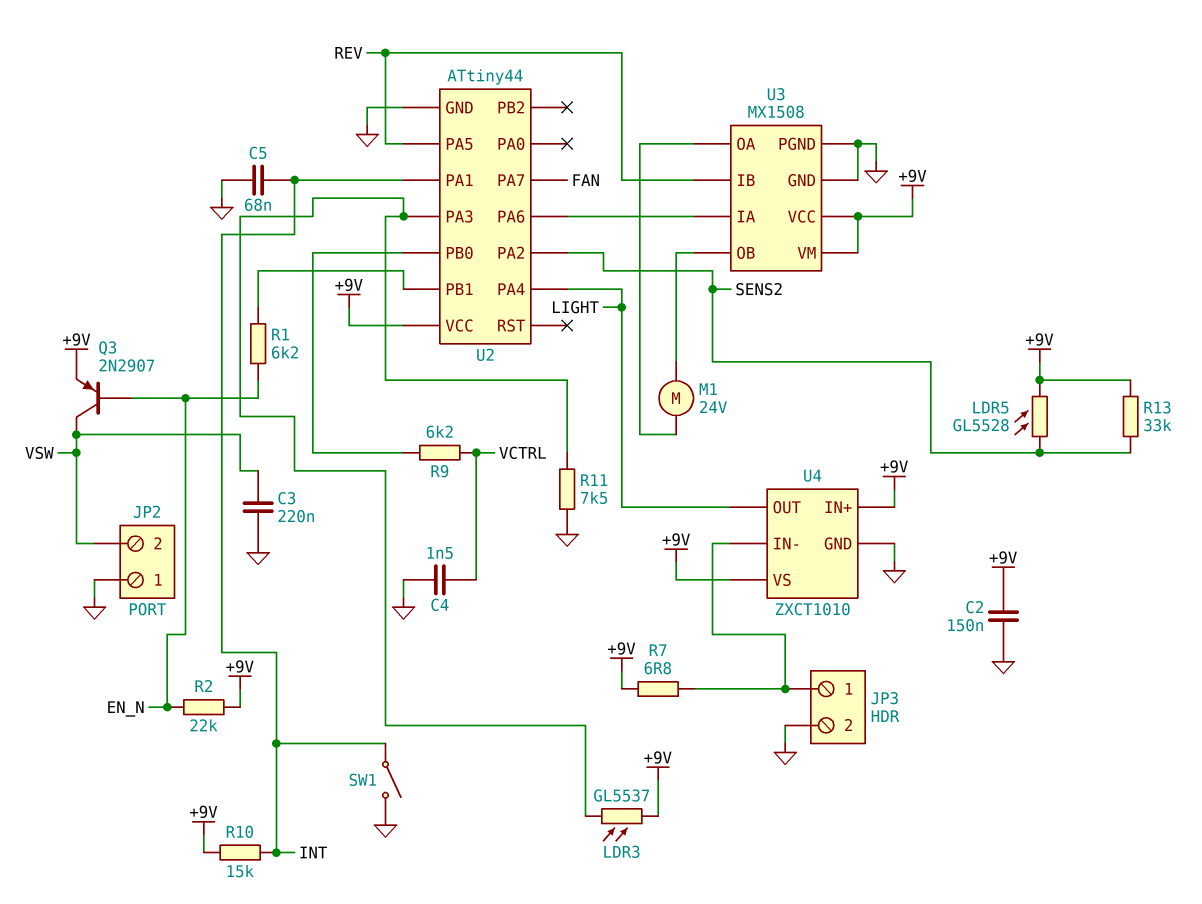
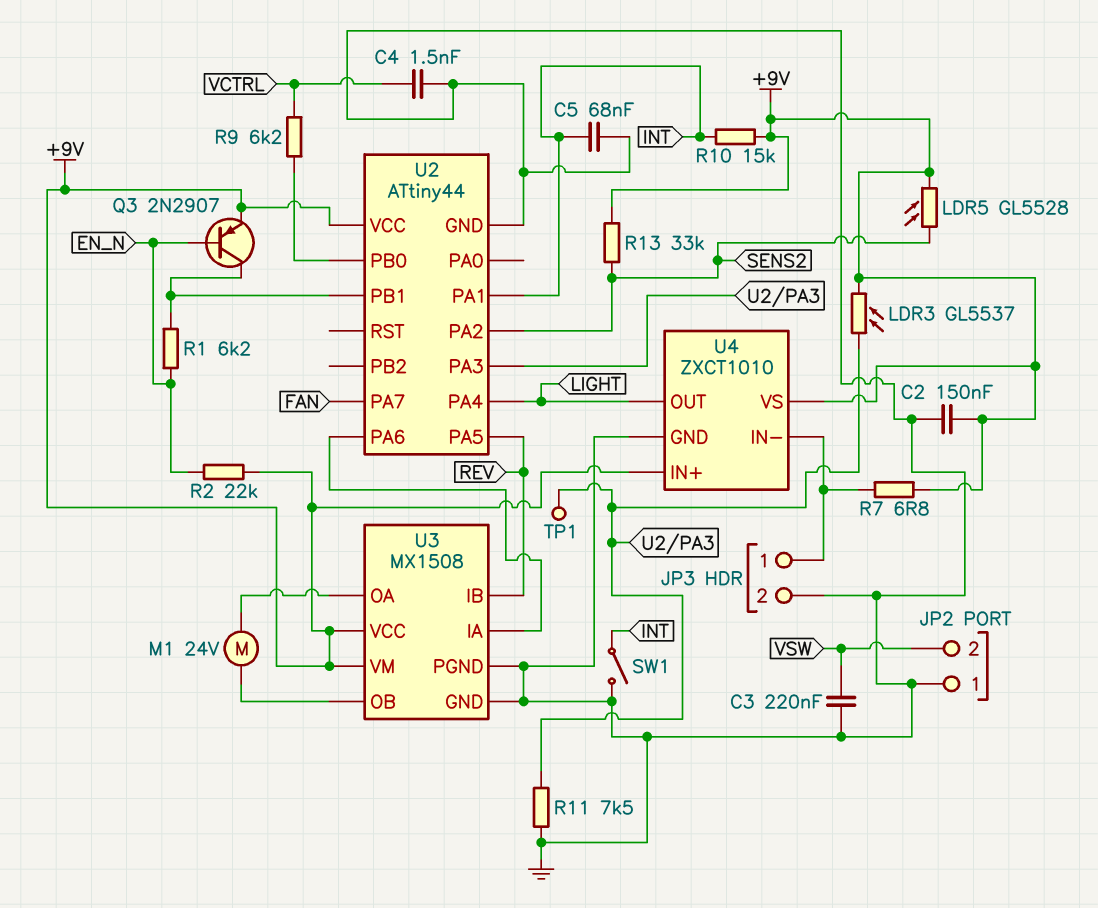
Q3: PNP 2N2907 (B EN_N, C VSW, E +9V) -> PNP 2N2907 (B EN_N, C U2/PB1, E +9V)
TP1: none -> test point (U2/PA3)

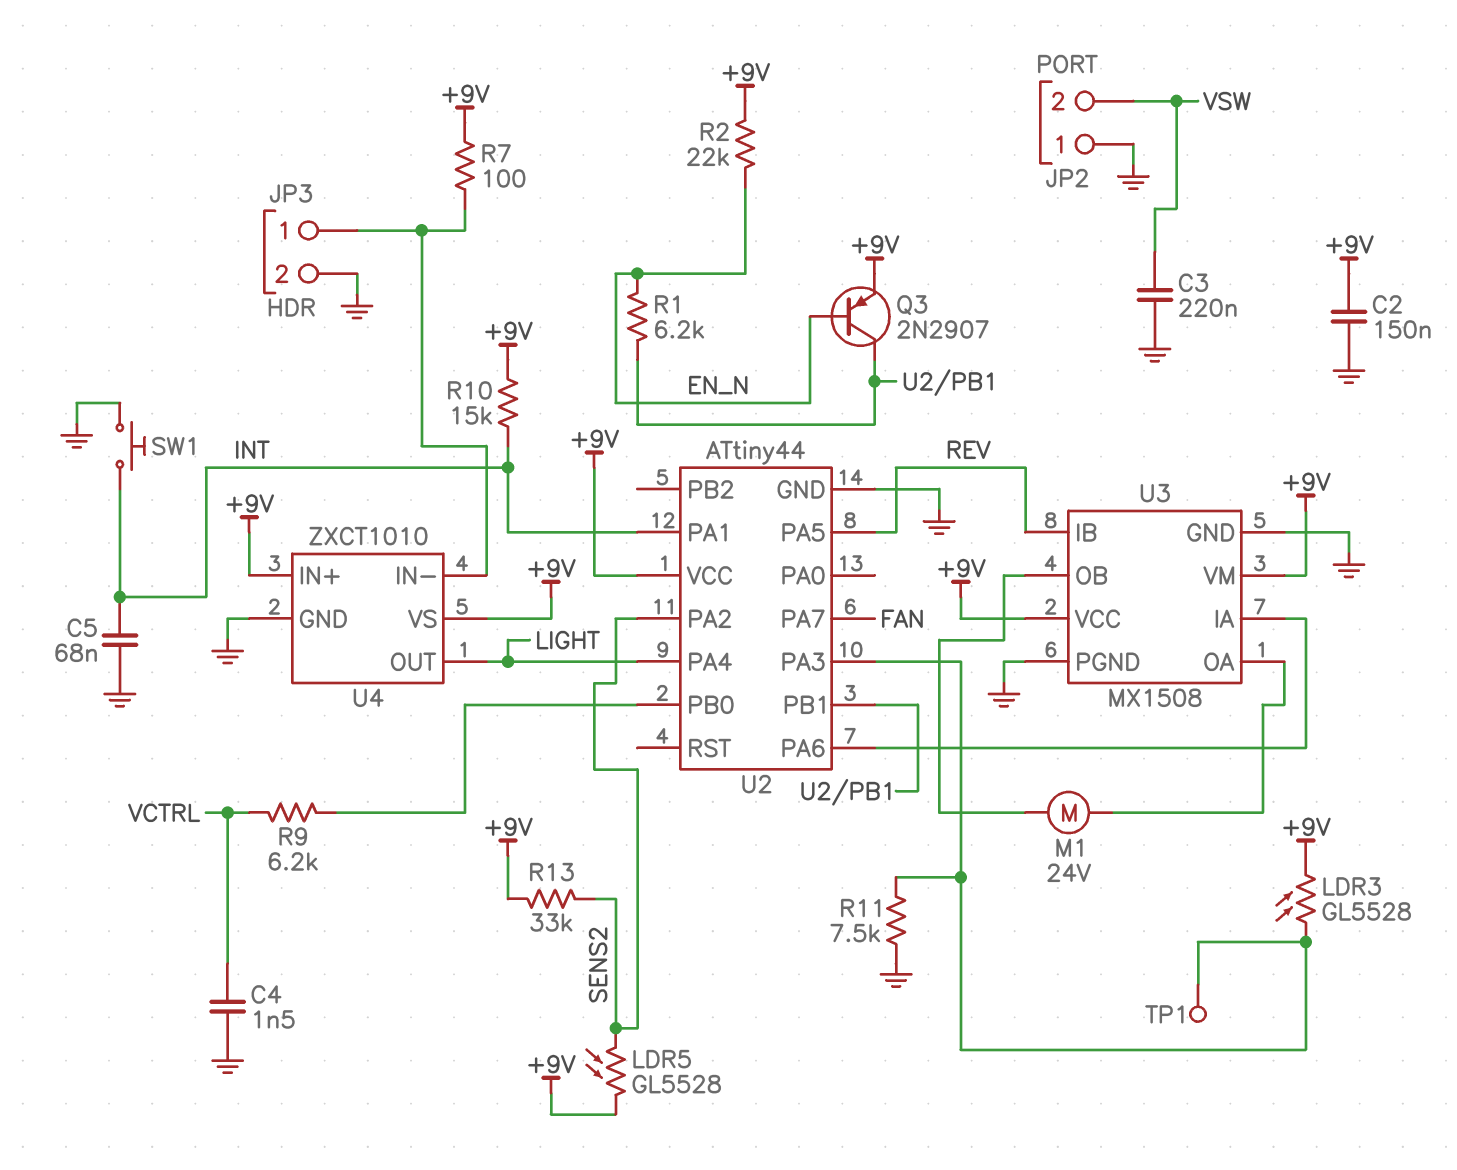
LDR3: GL5537 (+9V, U2/PA3) -> GL5528 (+9V, U2/PA3)
R7: 6.8 (+9V, JP3/1) -> 100 (+9V, JP3/1)
SW1: switch (GND, INT) -> button (GND, INT)

